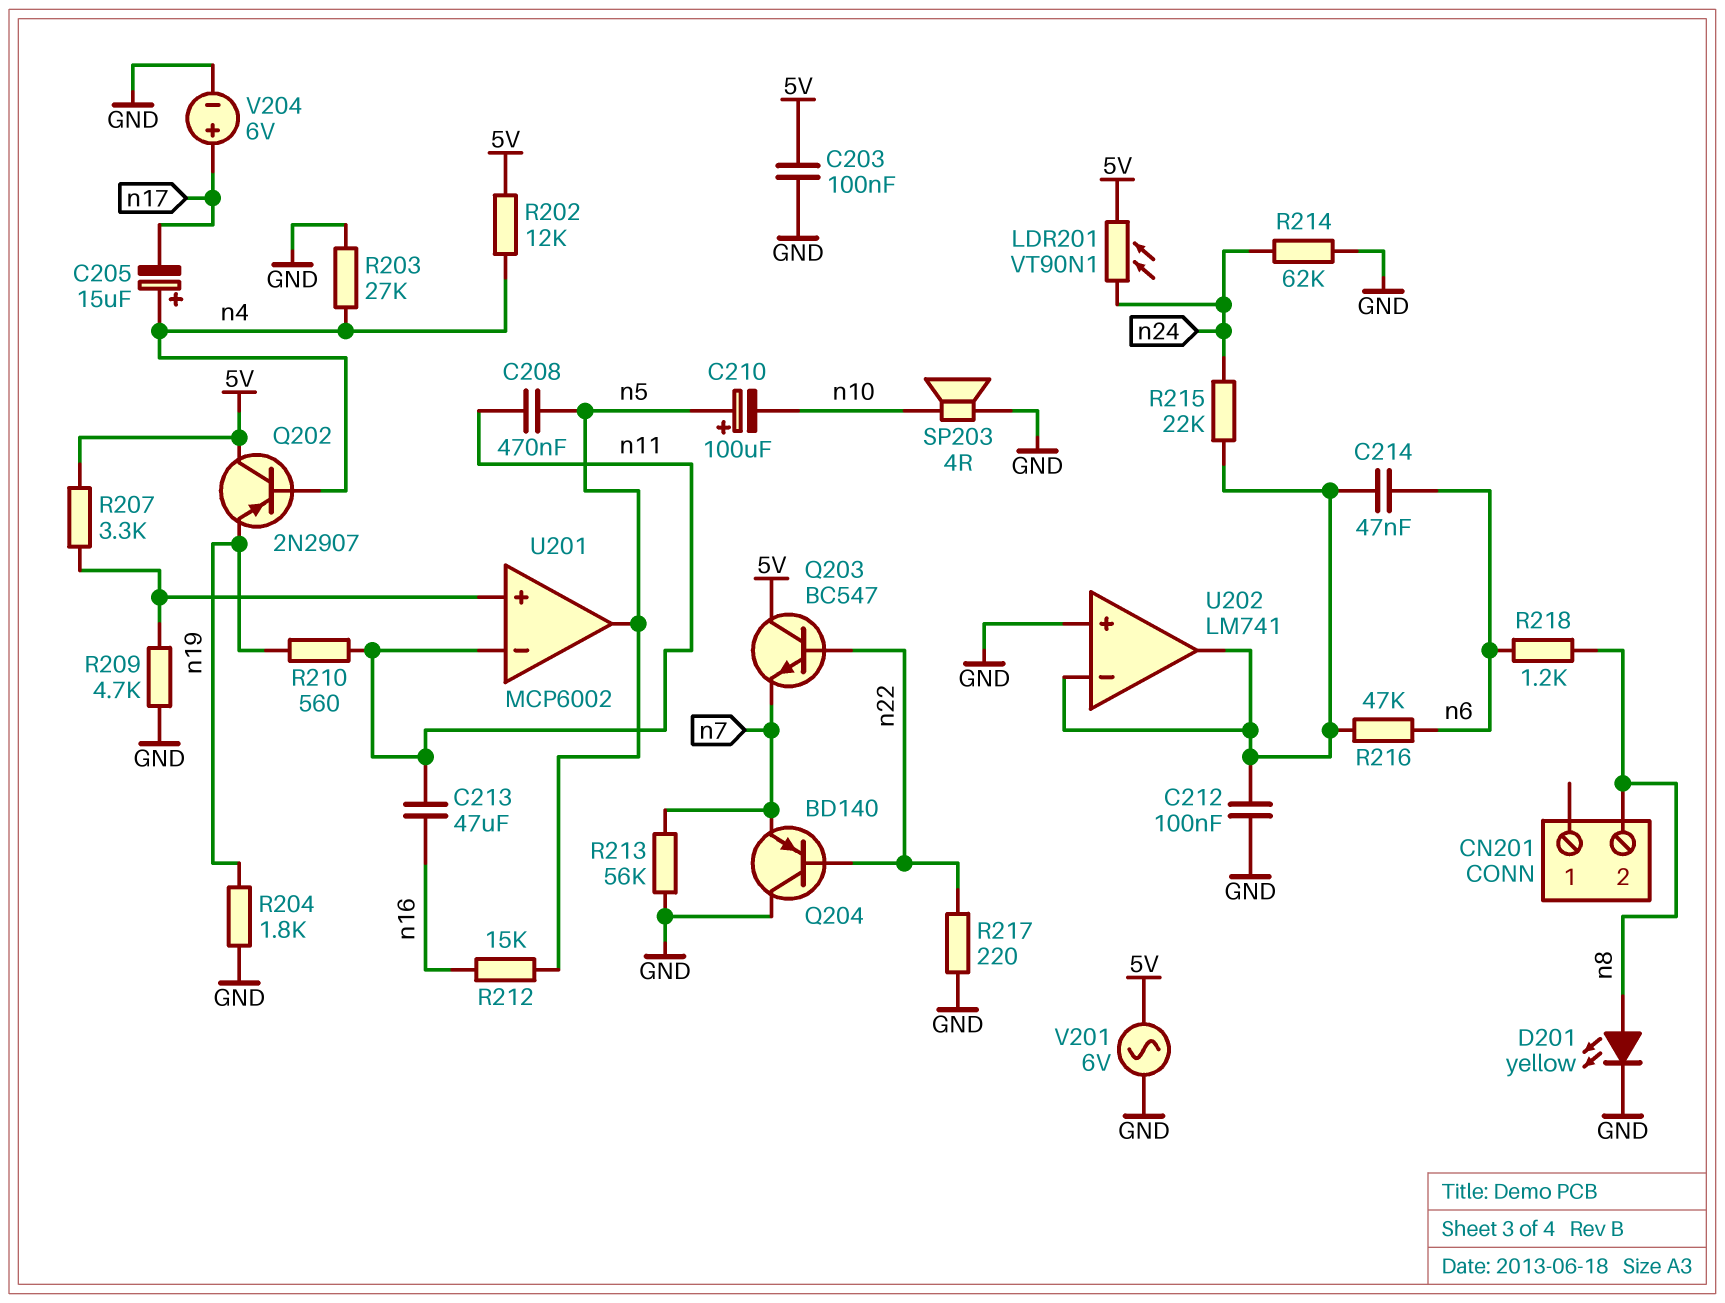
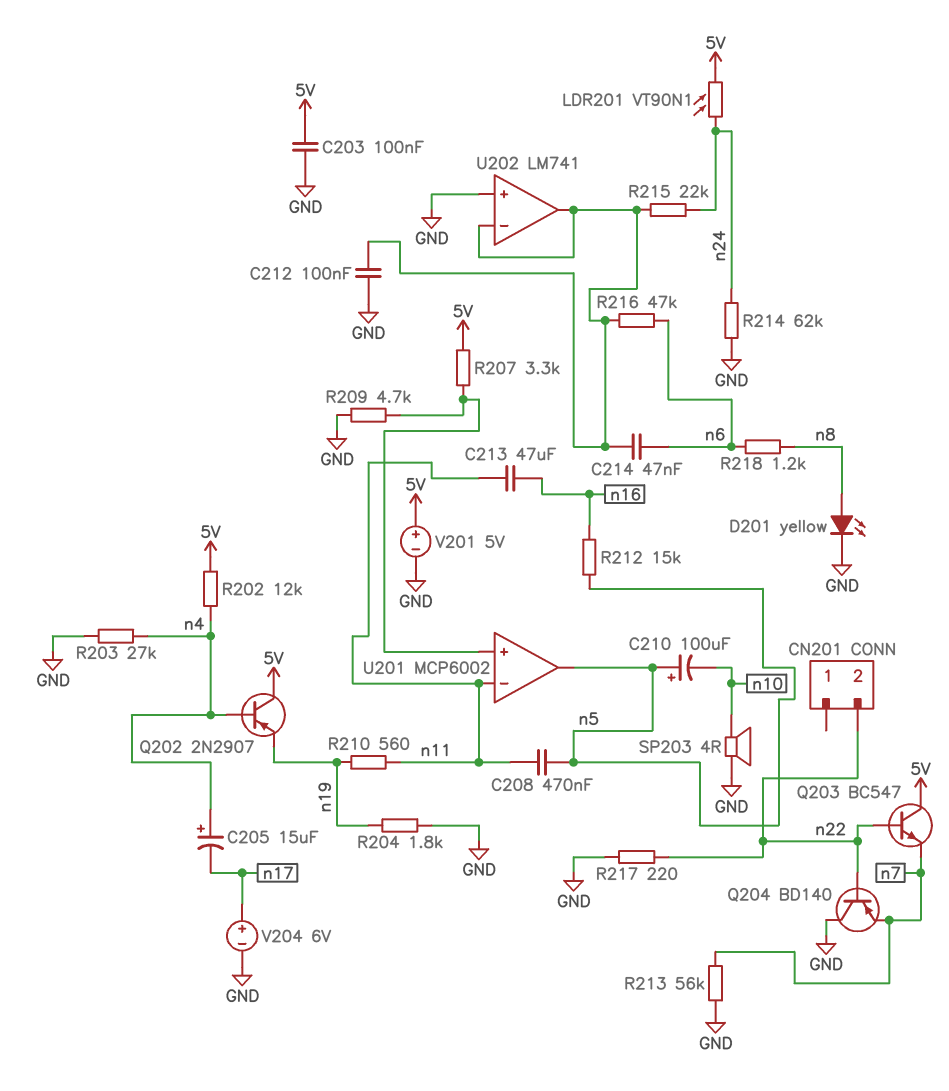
CN201 pin 2: n8 -> n22
V201: AC 6V (5V, GND) -> 5V (plus 5V, minus GND)

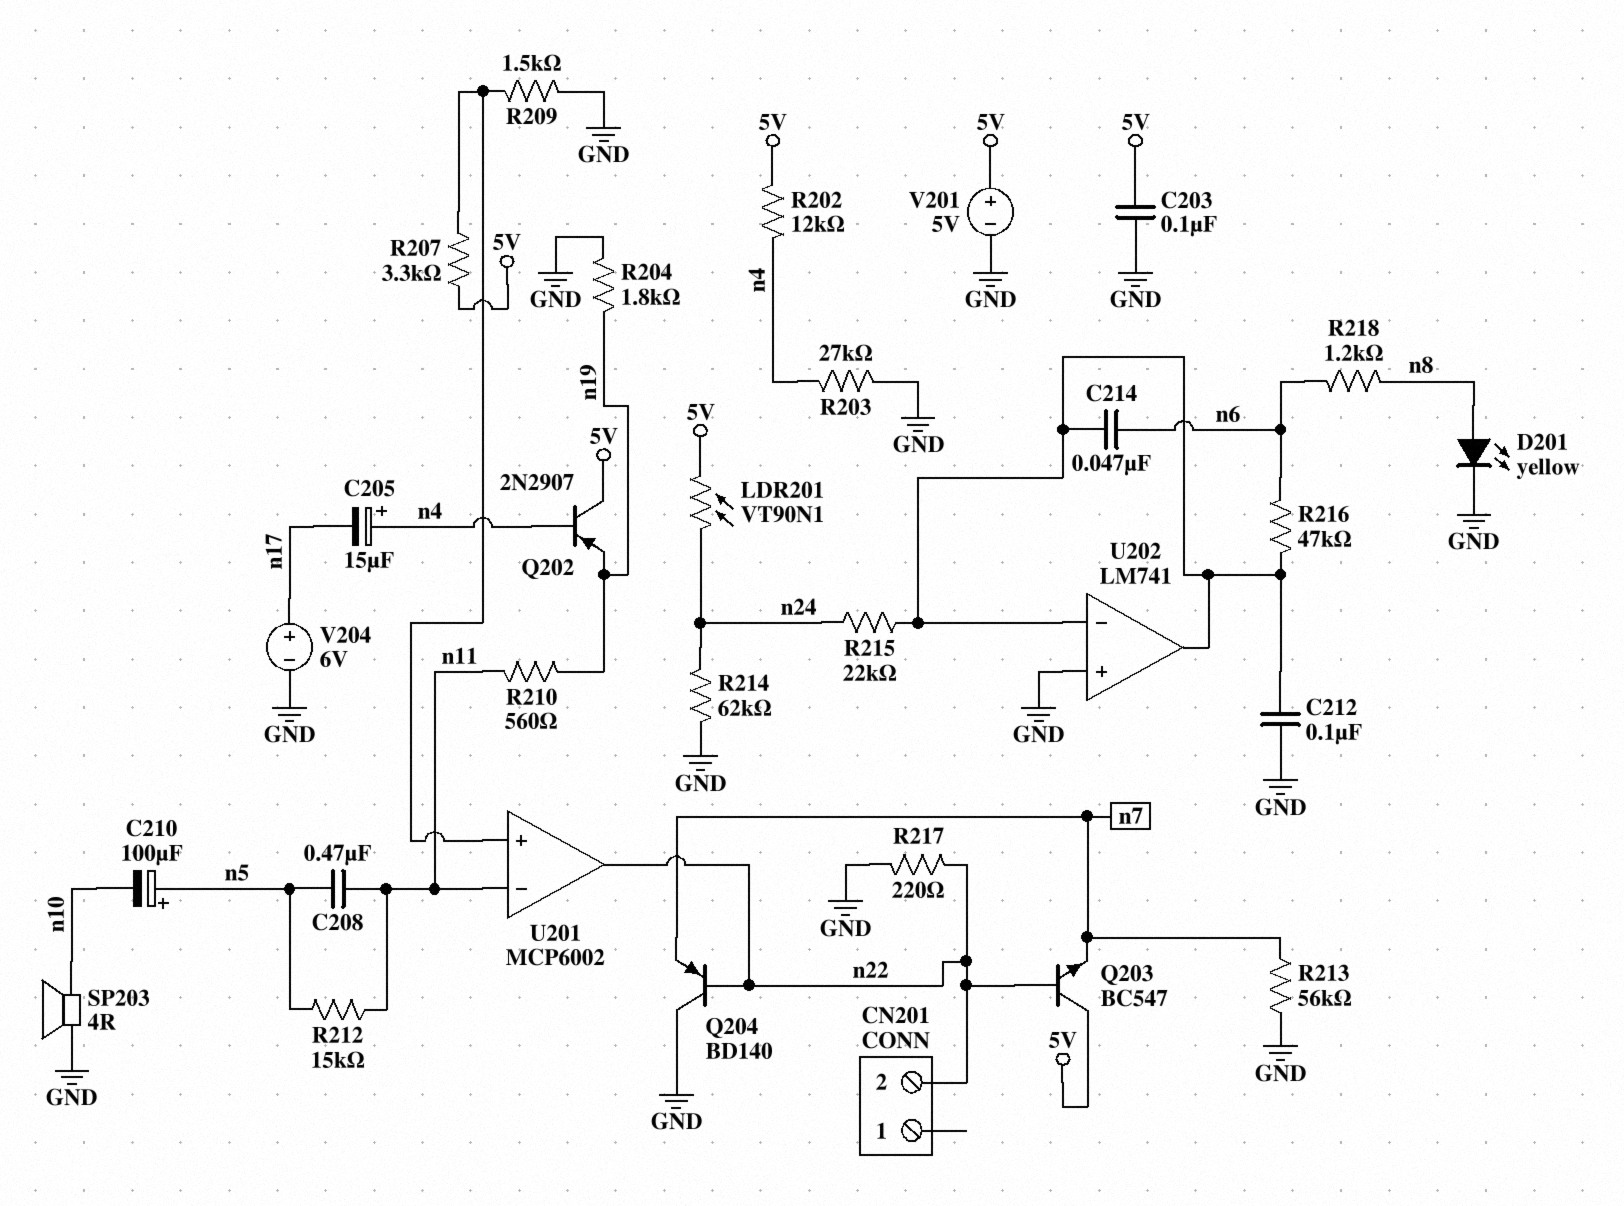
C213: 47uF (n11, n16) -> none
R209: 4.7k (GND, U201/in+) -> 1.5k (GND, U201/in+)
R212: 15k (n5, n16) -> 15k (n5, n11)
U201 pin out: n5 -> n22

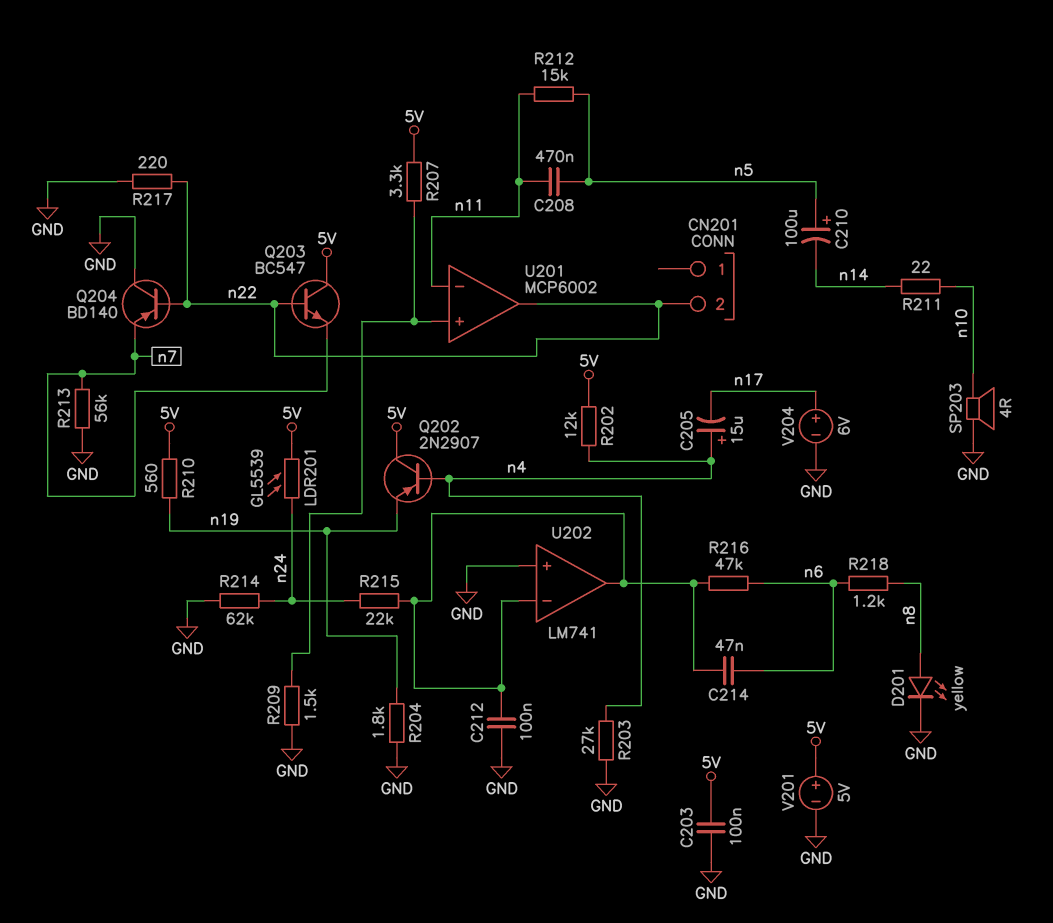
C210: 100uF (plus n5, minus n10) -> 100uF (plus n5, minus n14)
LDR201: VT90N1 (5V, n24) -> GL5539 (5V, n24)
R210: 560 (n11, n19) -> 560 (5V, n19)
R211: none -> 22 (n10, n14)

